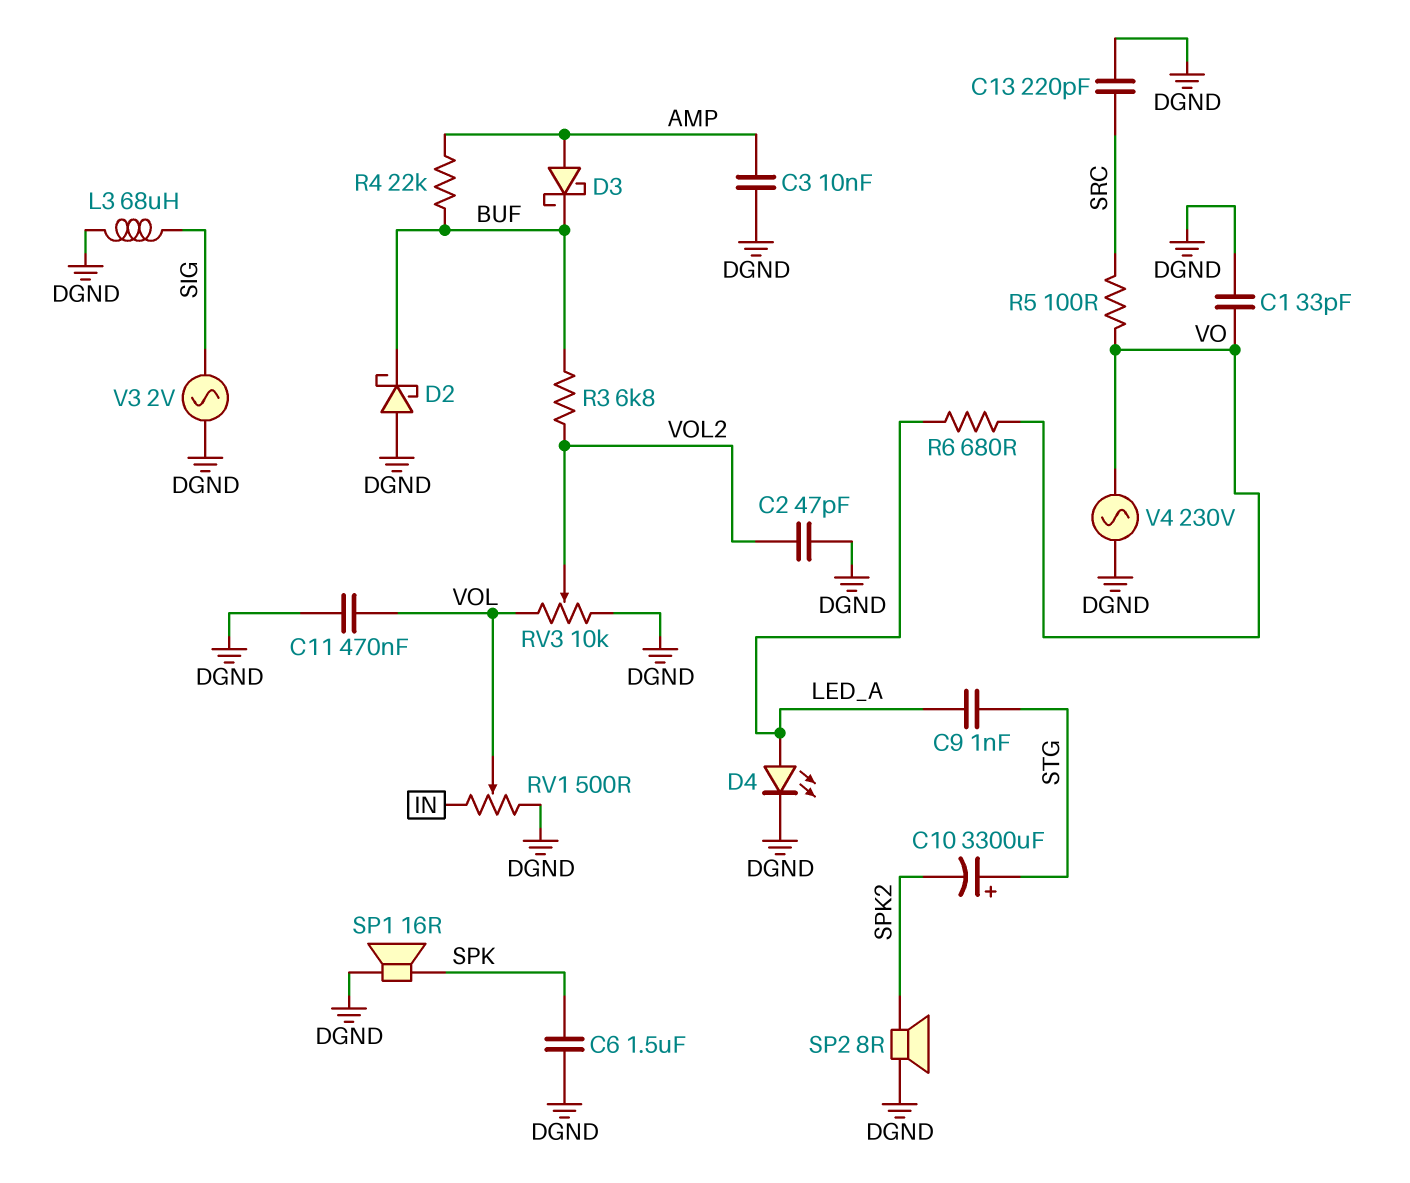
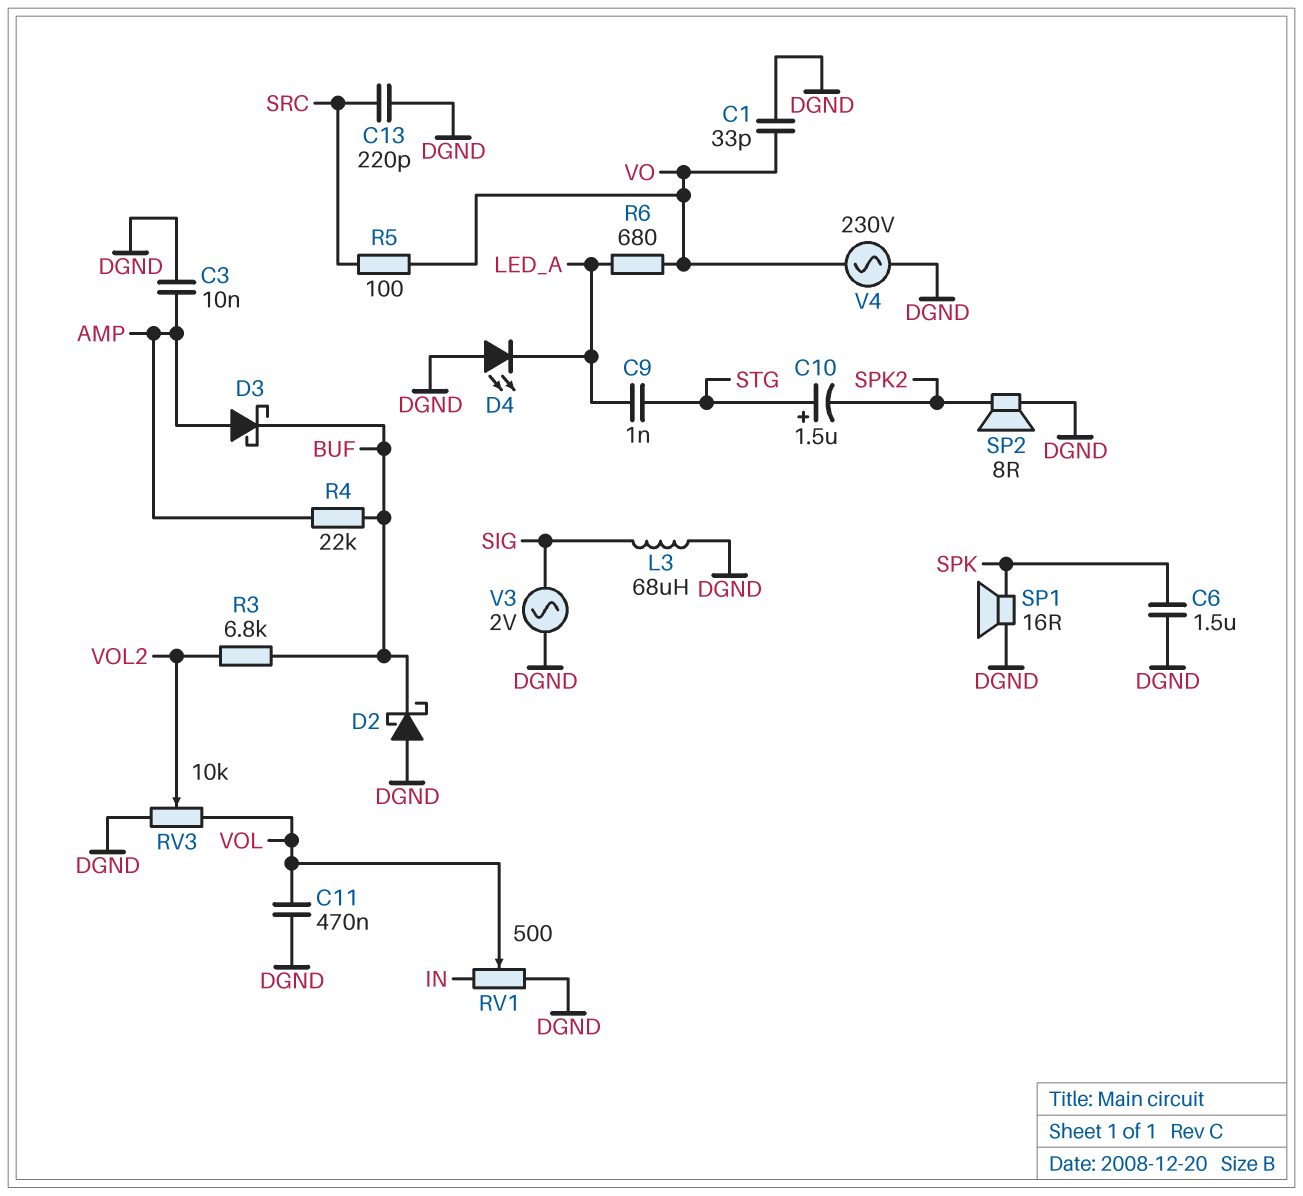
C2: 47pF (DGND, VOL2) -> none
C10: 3300uF (plus STG, minus SPK2) -> 1.5uF (plus STG, minus SPK2)
D4: LED (A LED_A, K DGND) -> LED (A DGND, K LED_A)

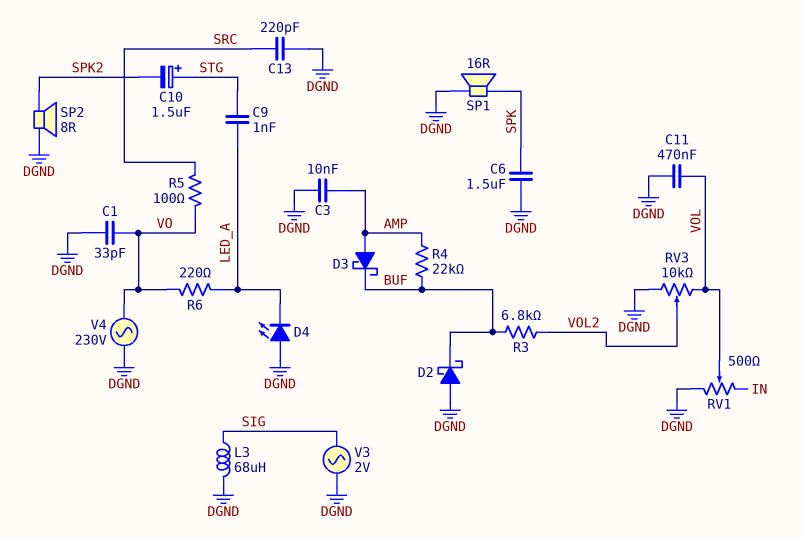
R6: 680 (LED_A, VO) -> 220 (LED_A, VO)

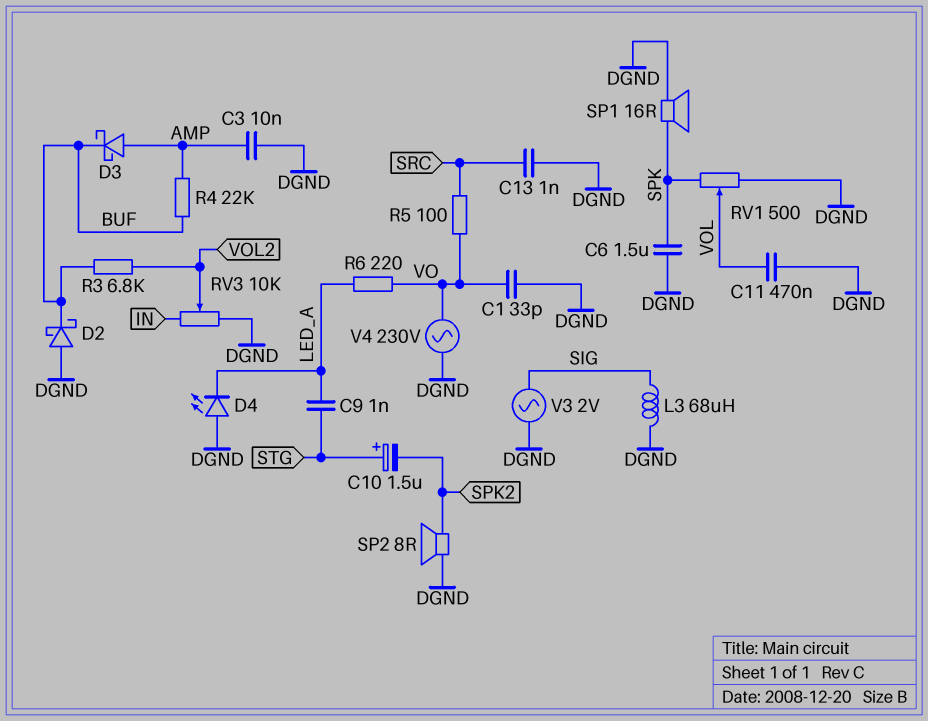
C13: 220pF (DGND, SRC) -> 1nF (DGND, SRC)
RV1: 500 (DGND, IN, wiper VOL) -> 500 (DGND, SPK, wiper VOL)
RV3: 10k (DGND, VOL, wiper VOL2) -> 10k (DGND, IN, wiper VOL2)

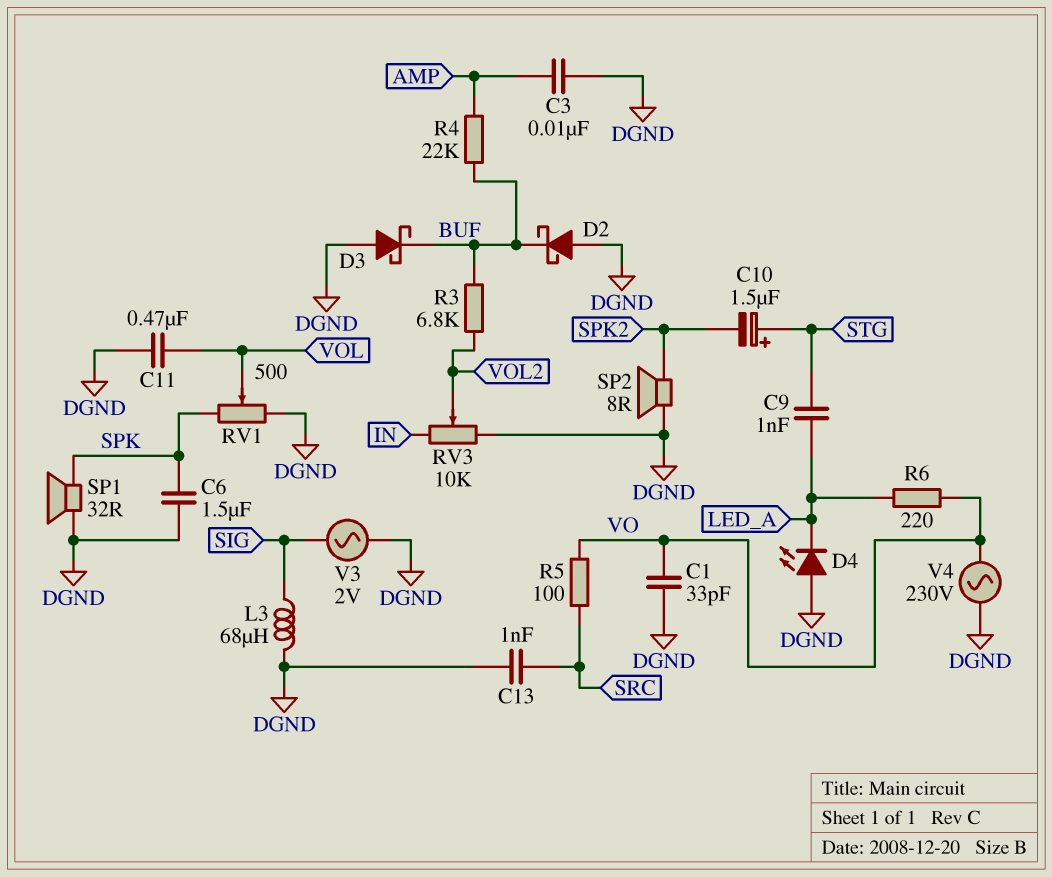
D3: schottky (A AMP, K BUF) -> schottky (A DGND, K BUF)
SP1: speaker 16R (DGND, SPK) -> speaker 32R (DGND, SPK)

